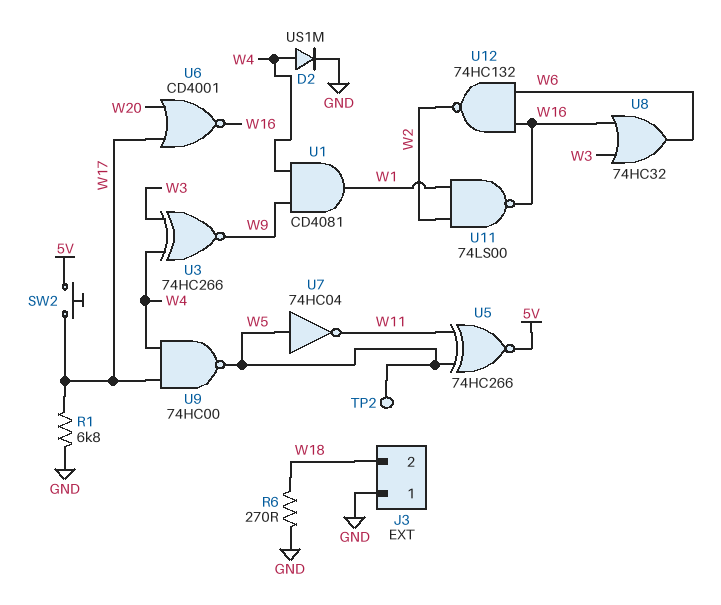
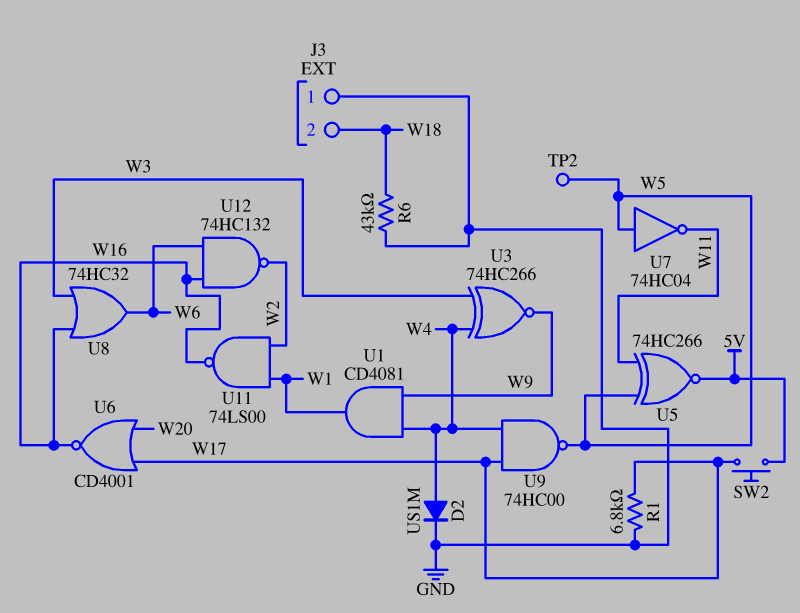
R6: 270 (GND, W18) -> 43k (GND, W18)

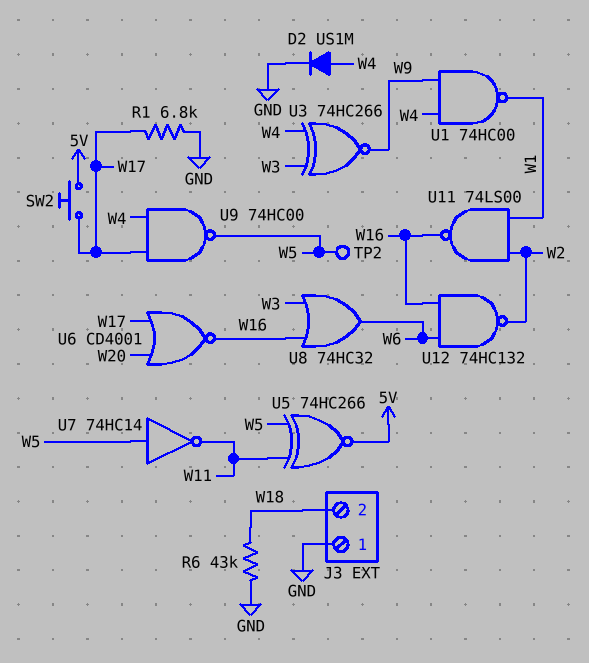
U1: AND CD4081 (in W4, in W9, out W1) -> NAND 74HC00 (in W4, in W9, out W1)
U7: NOT 74HC04 (in W5, out W11) -> NOT 74HC14 (in W5, out W11)

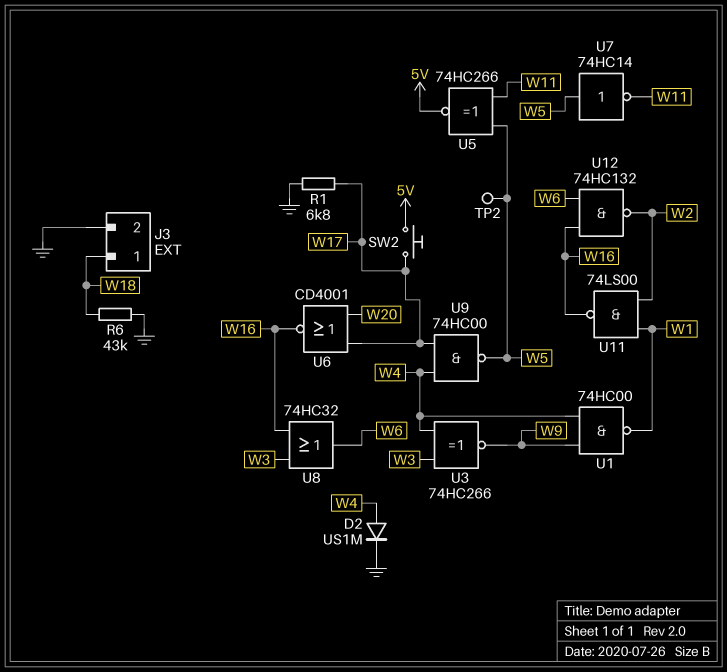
J3 pin 1: GND -> W18
J3 pin 2: W18 -> GND

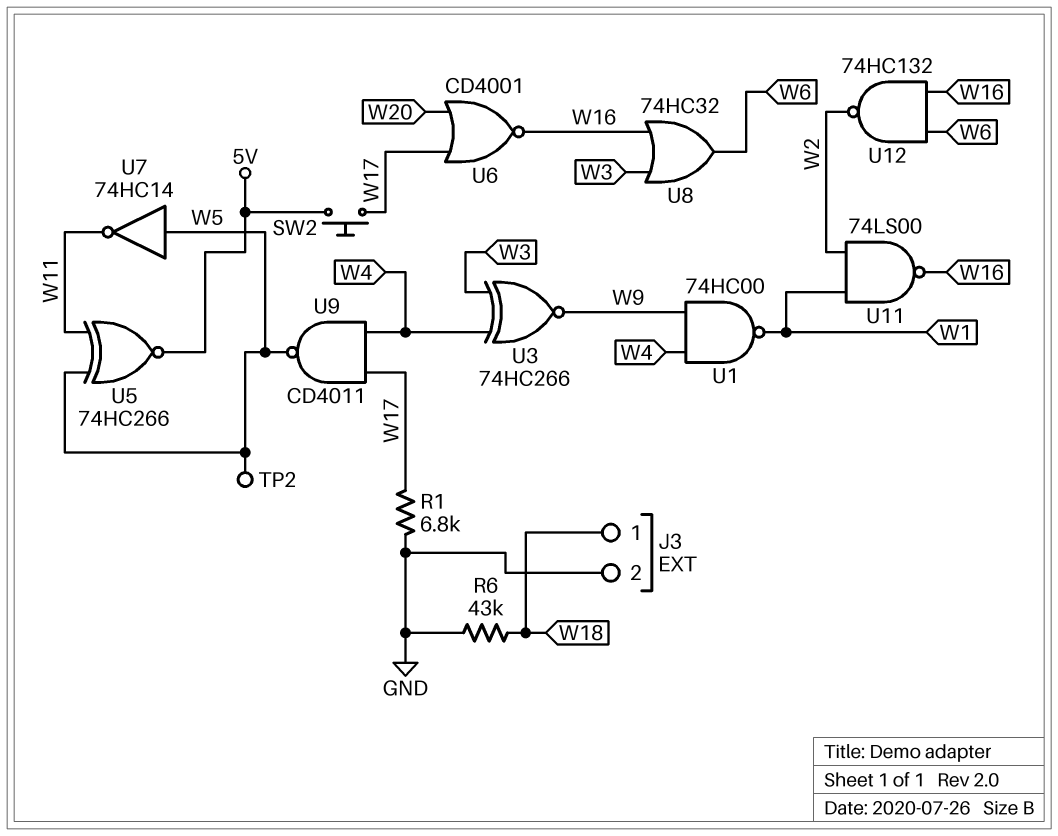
D2: diode US1M (A W4, K GND) -> none
U9: NAND 74HC00 (in W4, in W17, out W5) -> NAND CD4011 (in W4, in W17, out W5)

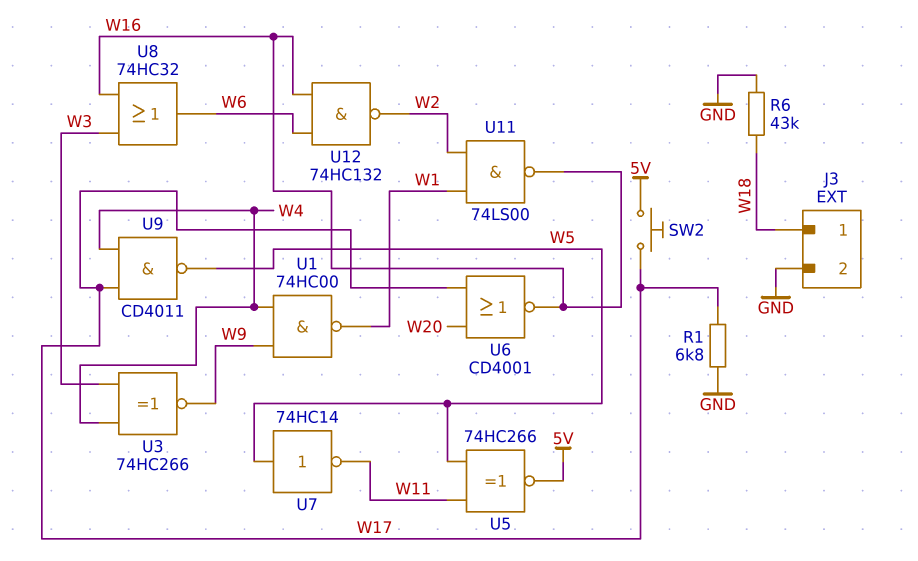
TP2: test point (W5) -> none

